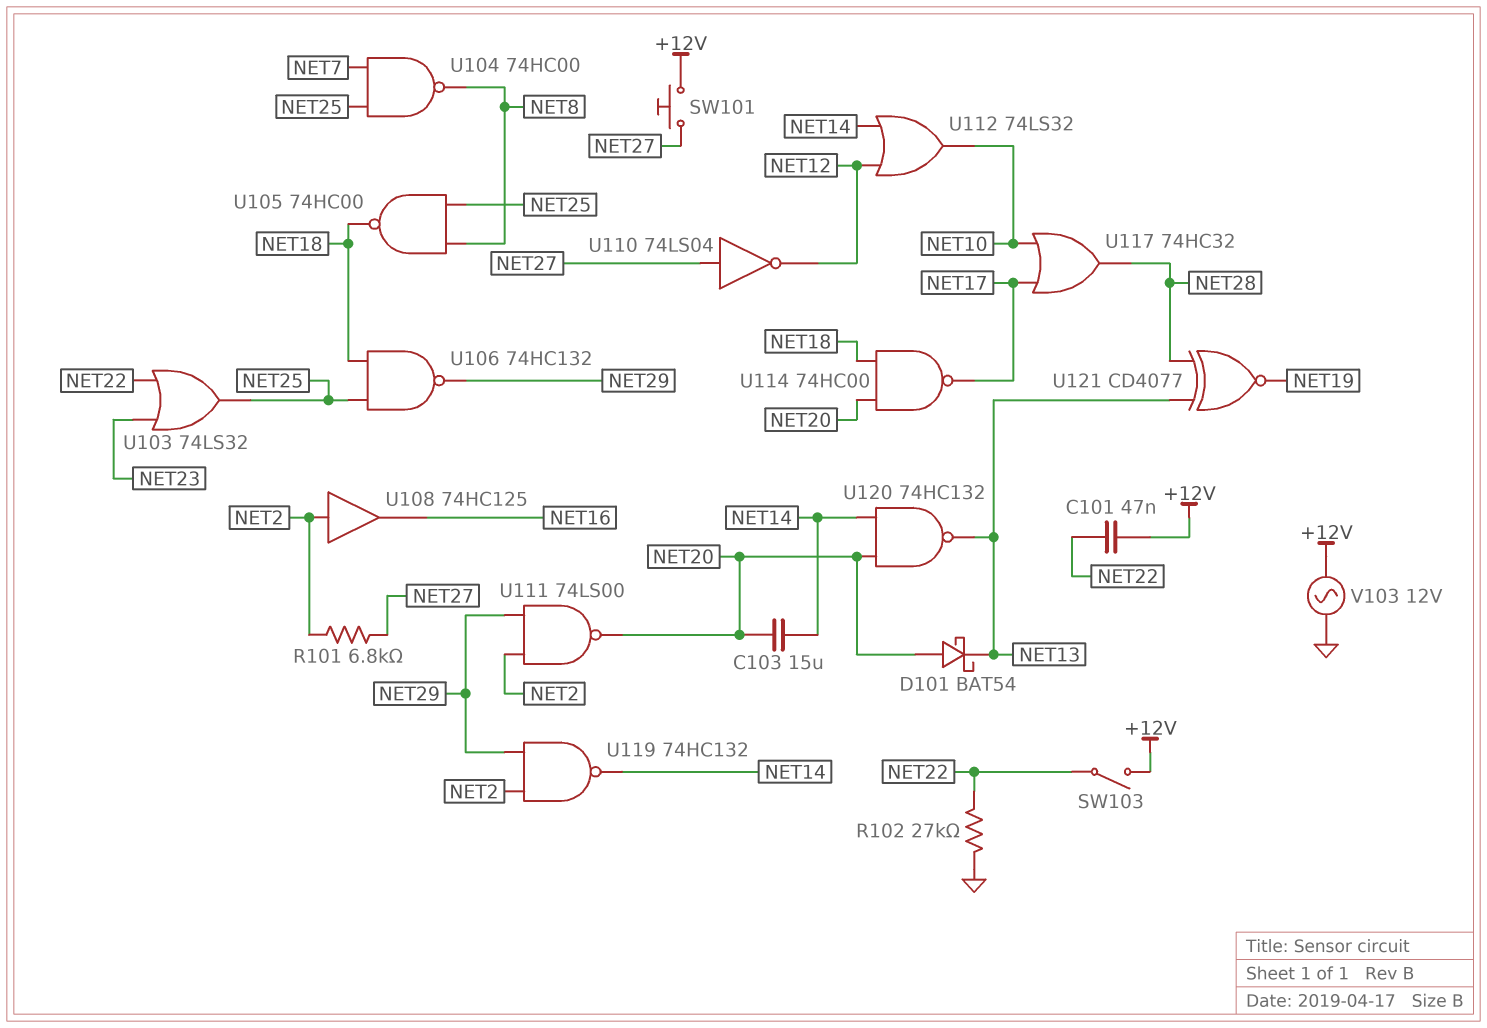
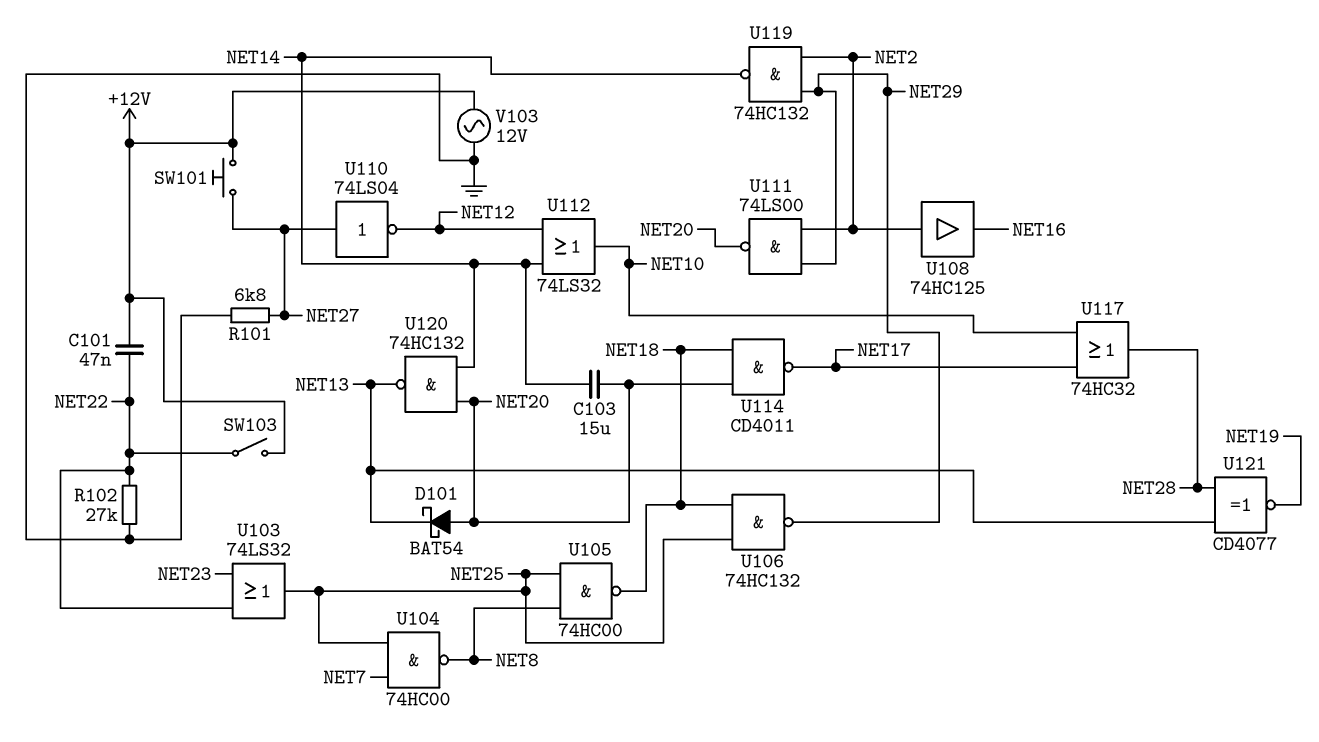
R101: 6.8k (NET2, NET27) -> 6.8k (GND, NET27)
U114: NAND 74HC00 (in NET18, in NET20, out NET17) -> NAND CD4011 (in NET18, in NET20, out NET17)

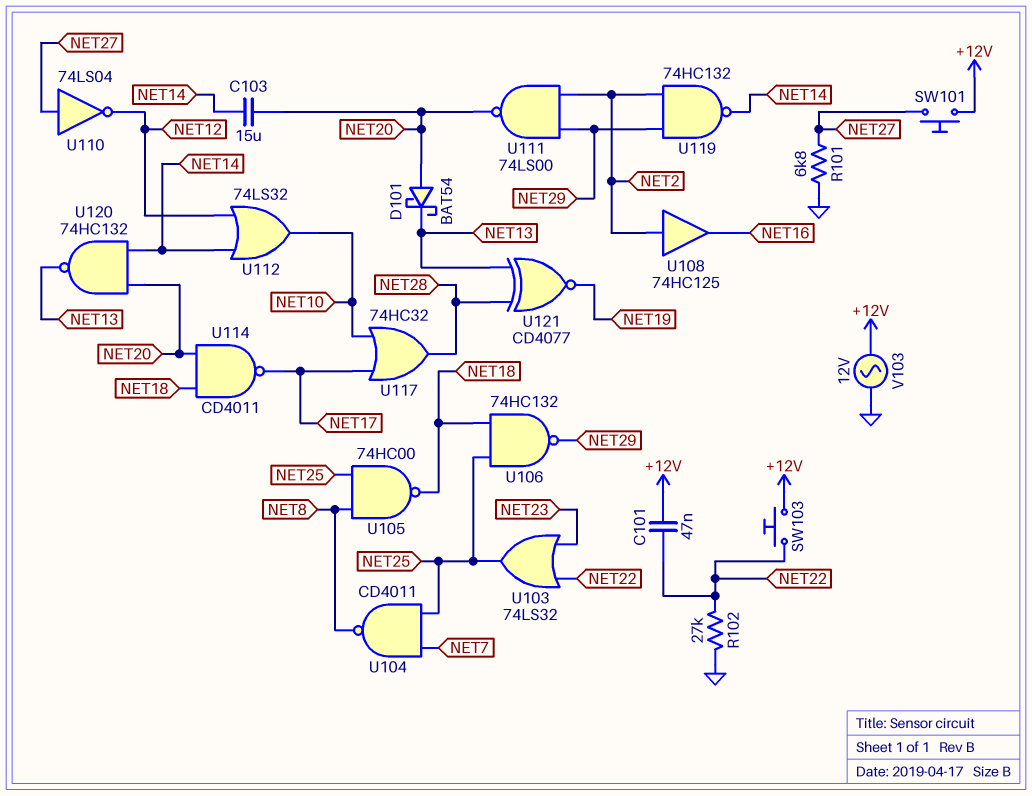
SW103: switch (+12V, NET22) -> button (+12V, NET22)
U104: NAND 74HC00 (in NET7, in NET25, out NET8) -> NAND CD4011 (in NET7, in NET25, out NET8)

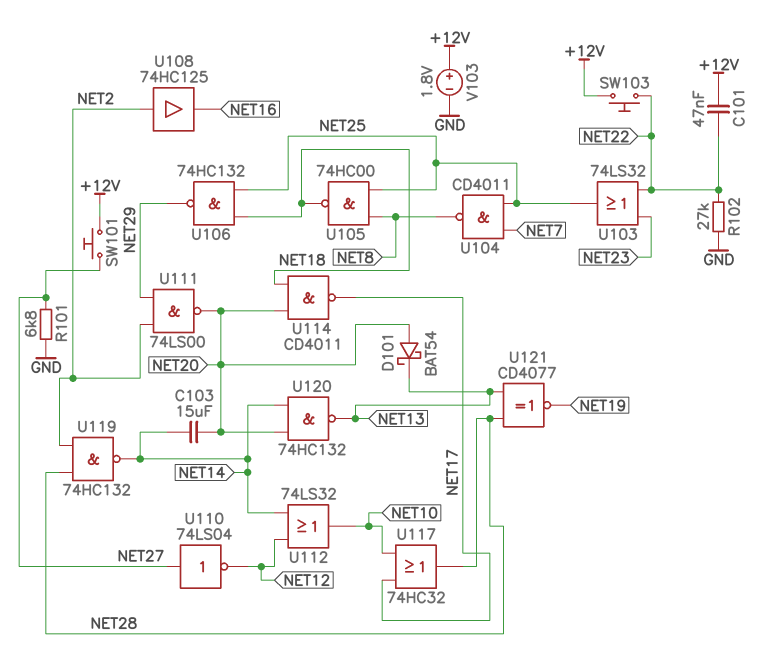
U119: NAND 74HC132 (in NET2, in NET29, out NET14) -> NAND 74HC132 (in NET2, in NET28, out NET14)
V103: AC 12V (+12V, GND) -> 1.8V (plus +12V, minus GND)

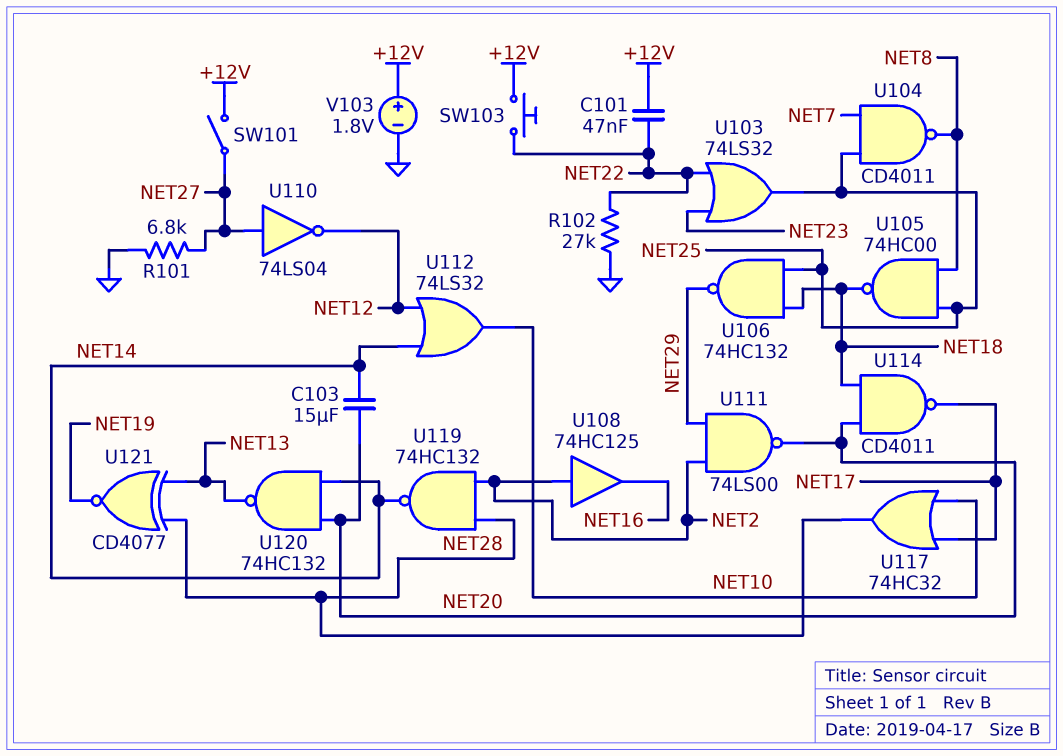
D101: schottky BAT54 (A NET20, K NET13) -> none
SW101: button (+12V, NET27) -> switch (+12V, NET27)

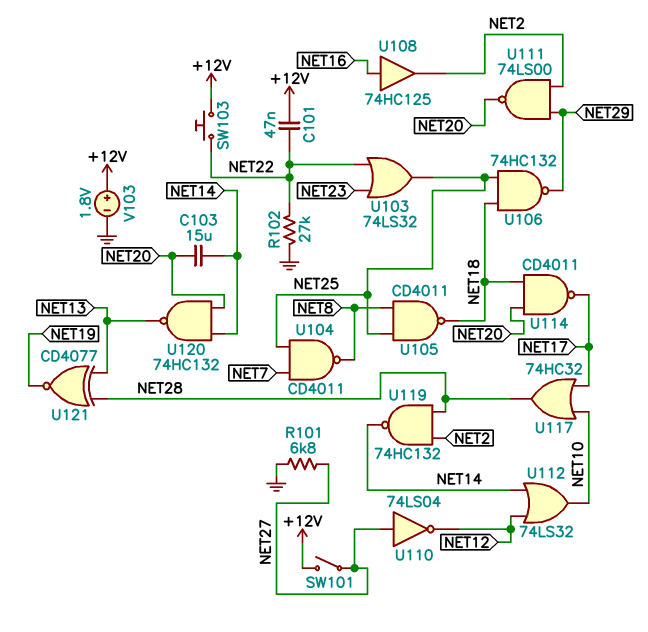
U105: NAND 74HC00 (in NET8, in NET25, out NET18) -> NAND CD4011 (in NET8, in NET25, out NET18)
U108: buffer 74HC125 (in NET2, out NET16) -> buffer 74HC125 (in NET16, out NET2)

